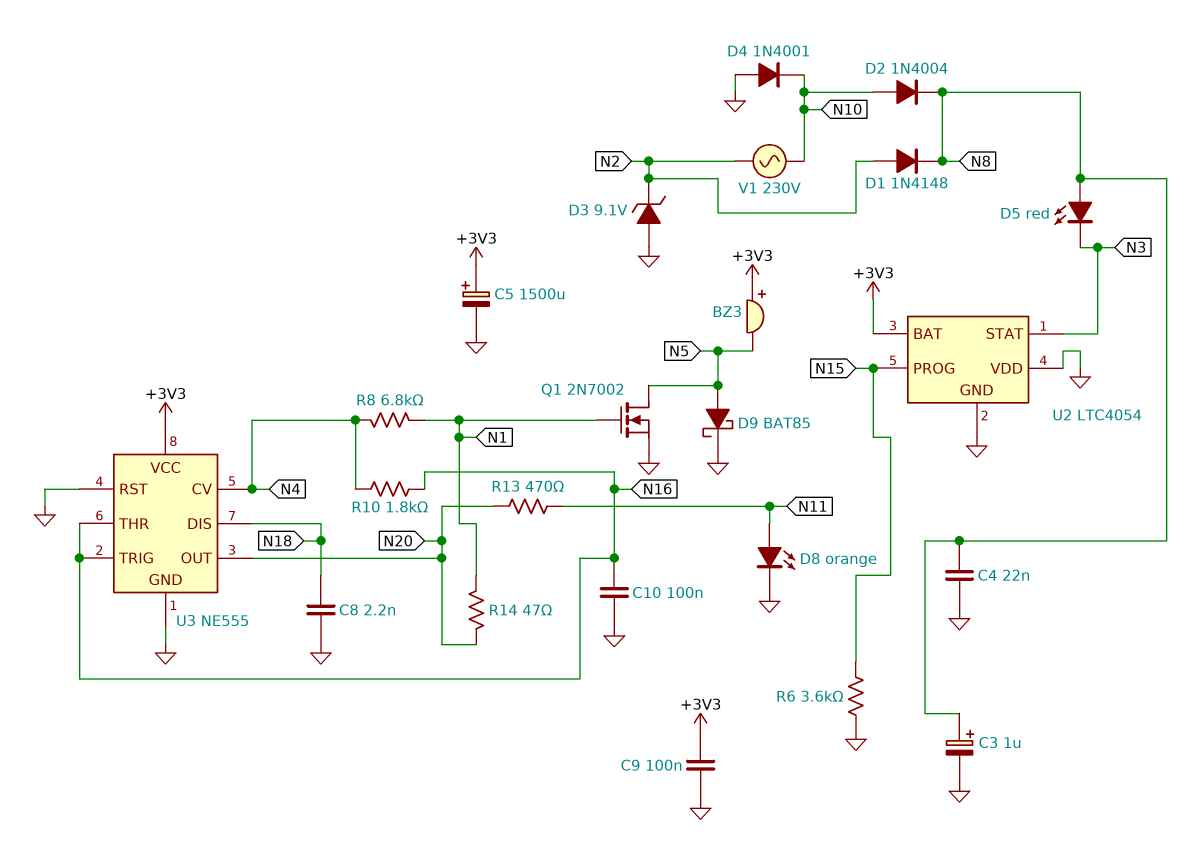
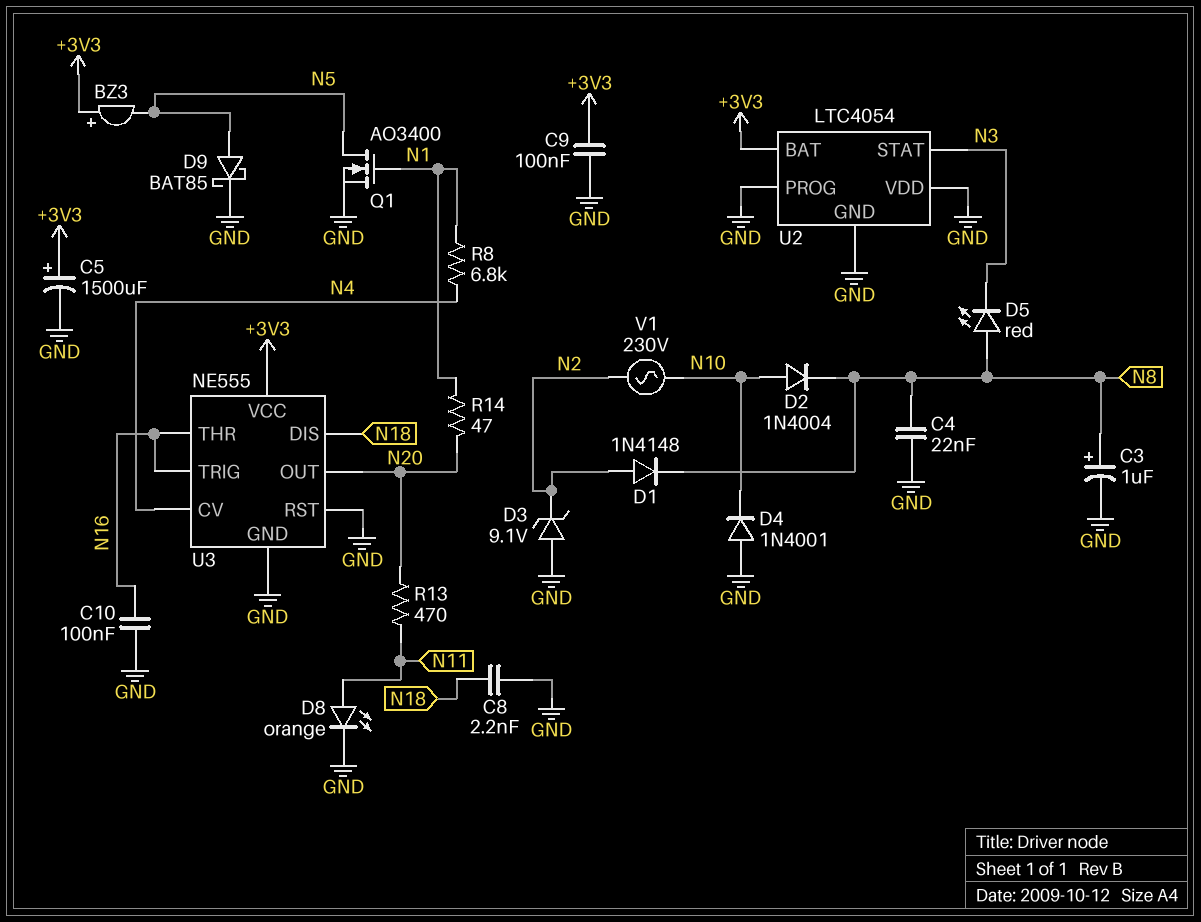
Q1: NMOS 2N7002 (G N1, D N5, S GND) -> NMOS AO3400 (G N1, D N5, S GND)
R6: 3.6k (GND, N15) -> none
R10: 1.8k (N4, N16) -> none
U2 pin PROG: N15 -> GND

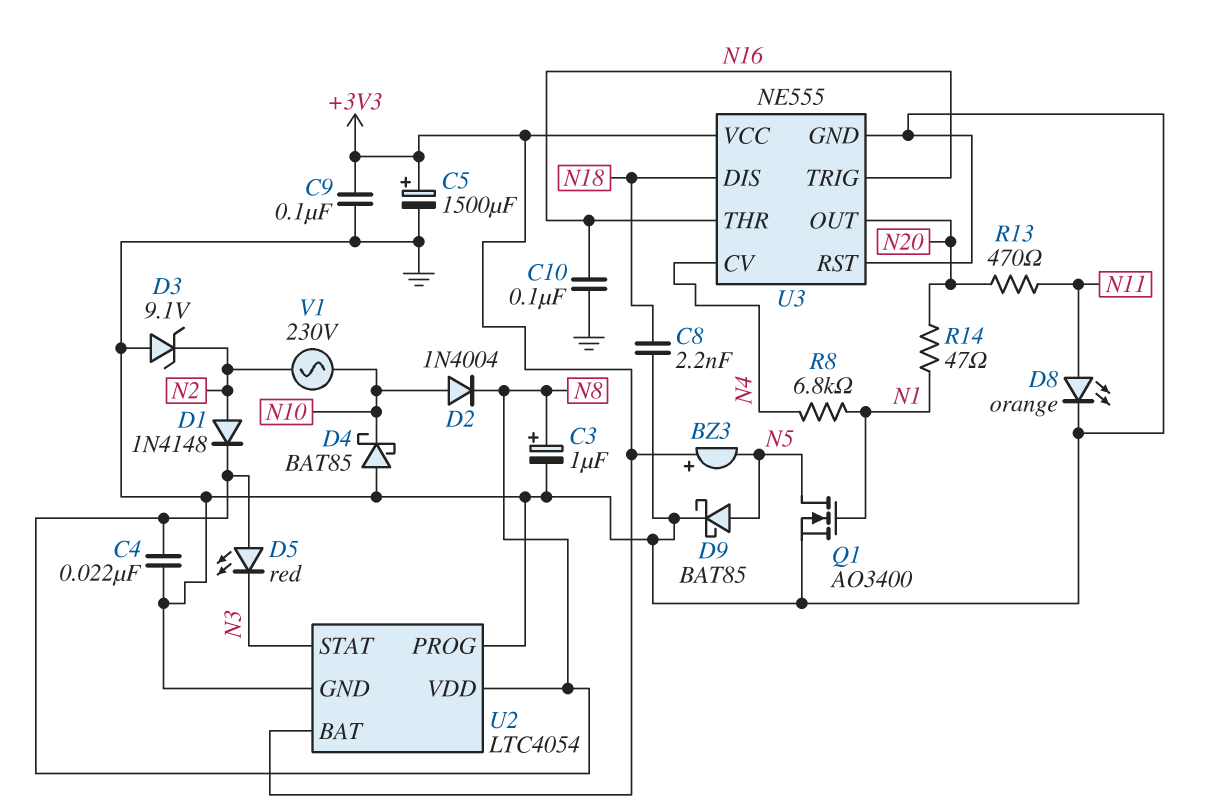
D4: diode 1N4001 (A GND, K N10) -> schottky BAT85 (A GND, K N10)
U2 pin VDD: GND -> N8

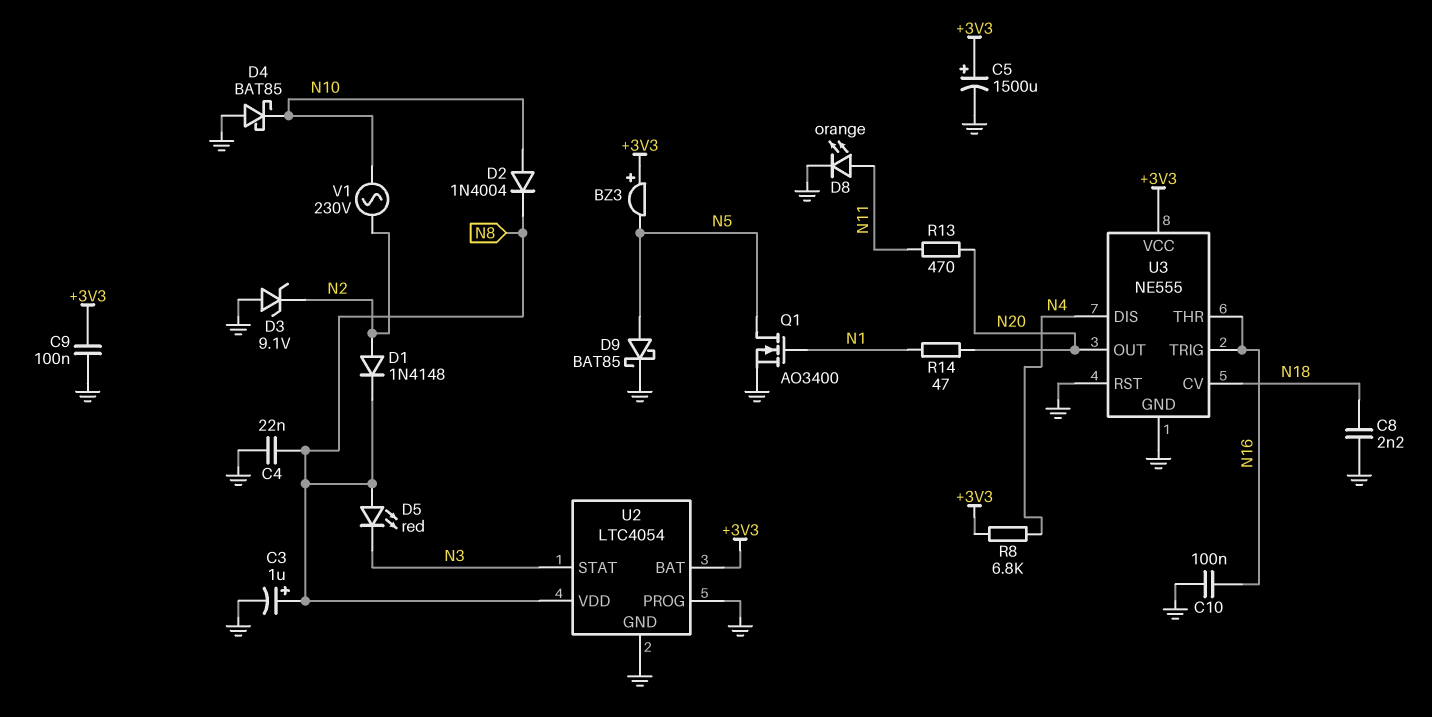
R8: 6.8k (N1, N4) -> 6.8k (+3V3, N4)
U3 pin CV: N4 -> N18
U3 pin DIS: N18 -> N4

